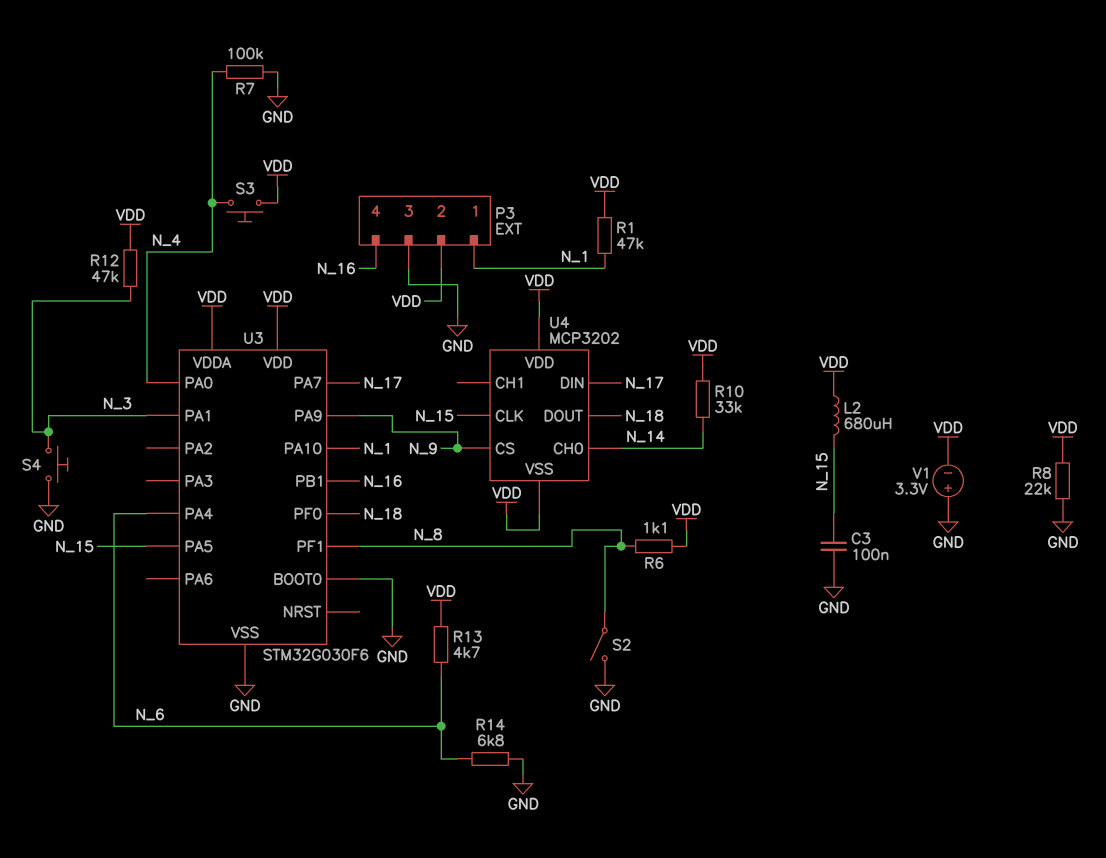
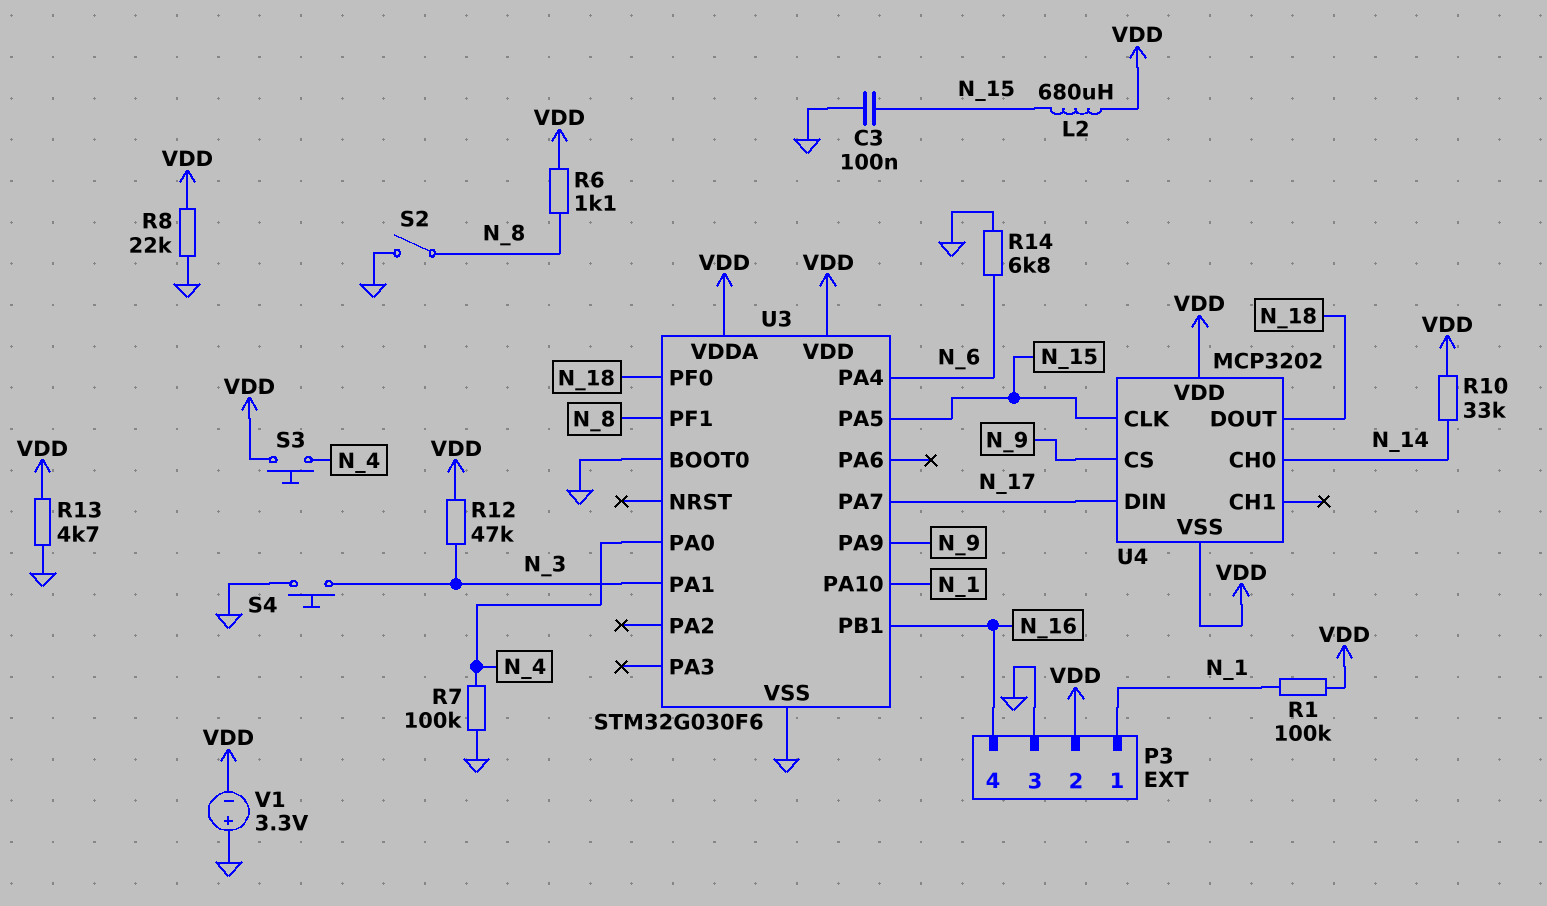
R1: 47k (N_1, VDD) -> 100k (N_1, VDD)
R13: 4.7k (N_6, VDD) -> 4.7k (GND, VDD)

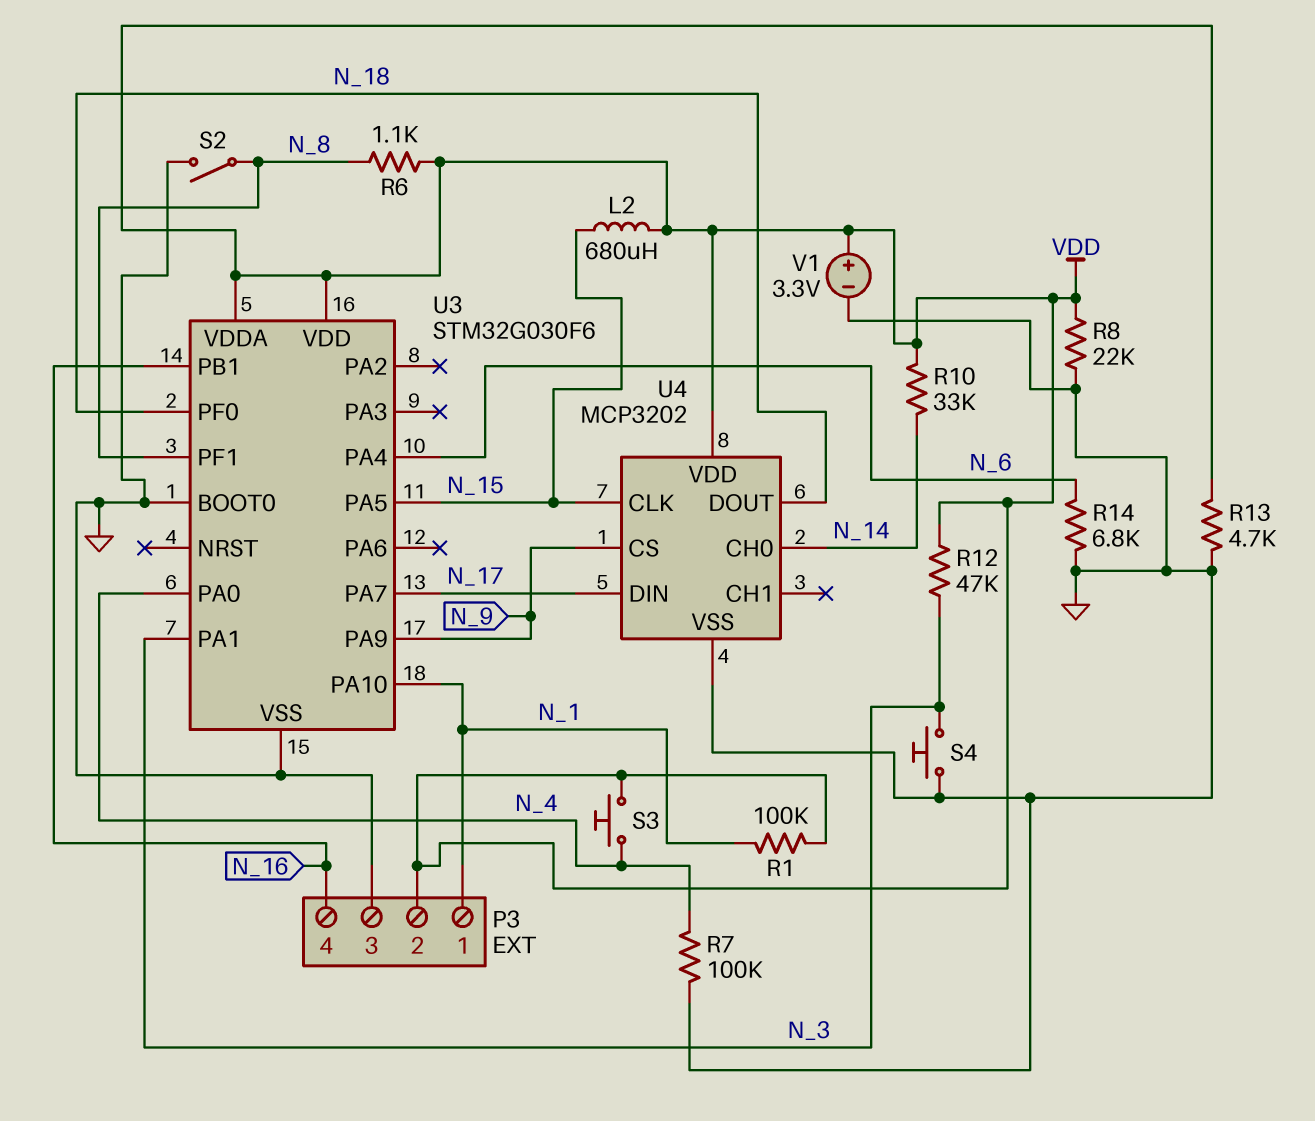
C3: 100nF (GND, N_15) -> none
U4 pin VSS: VDD -> GND
V1: 3.3V (plus GND, minus VDD) -> 3.3V (plus VDD, minus GND)

